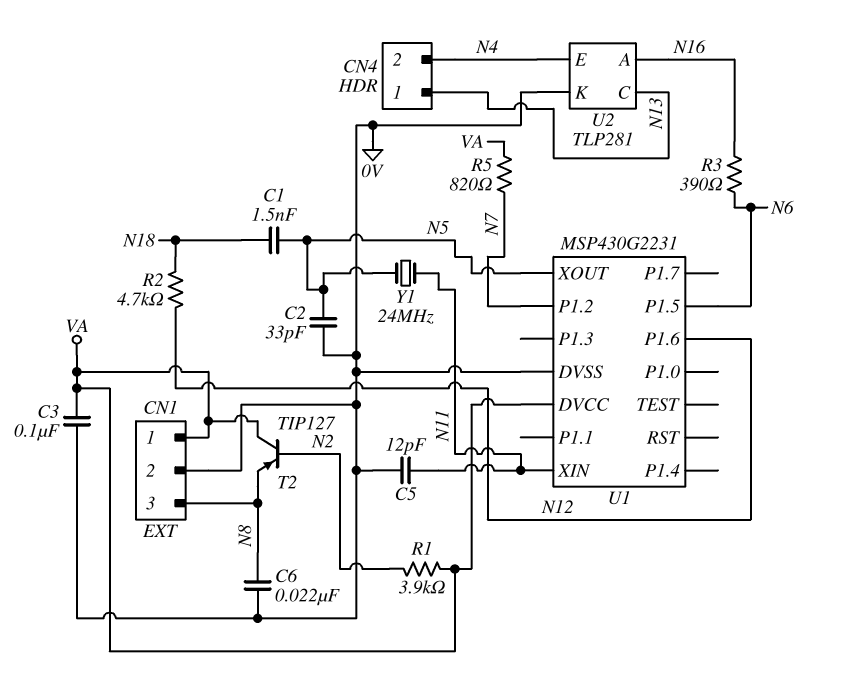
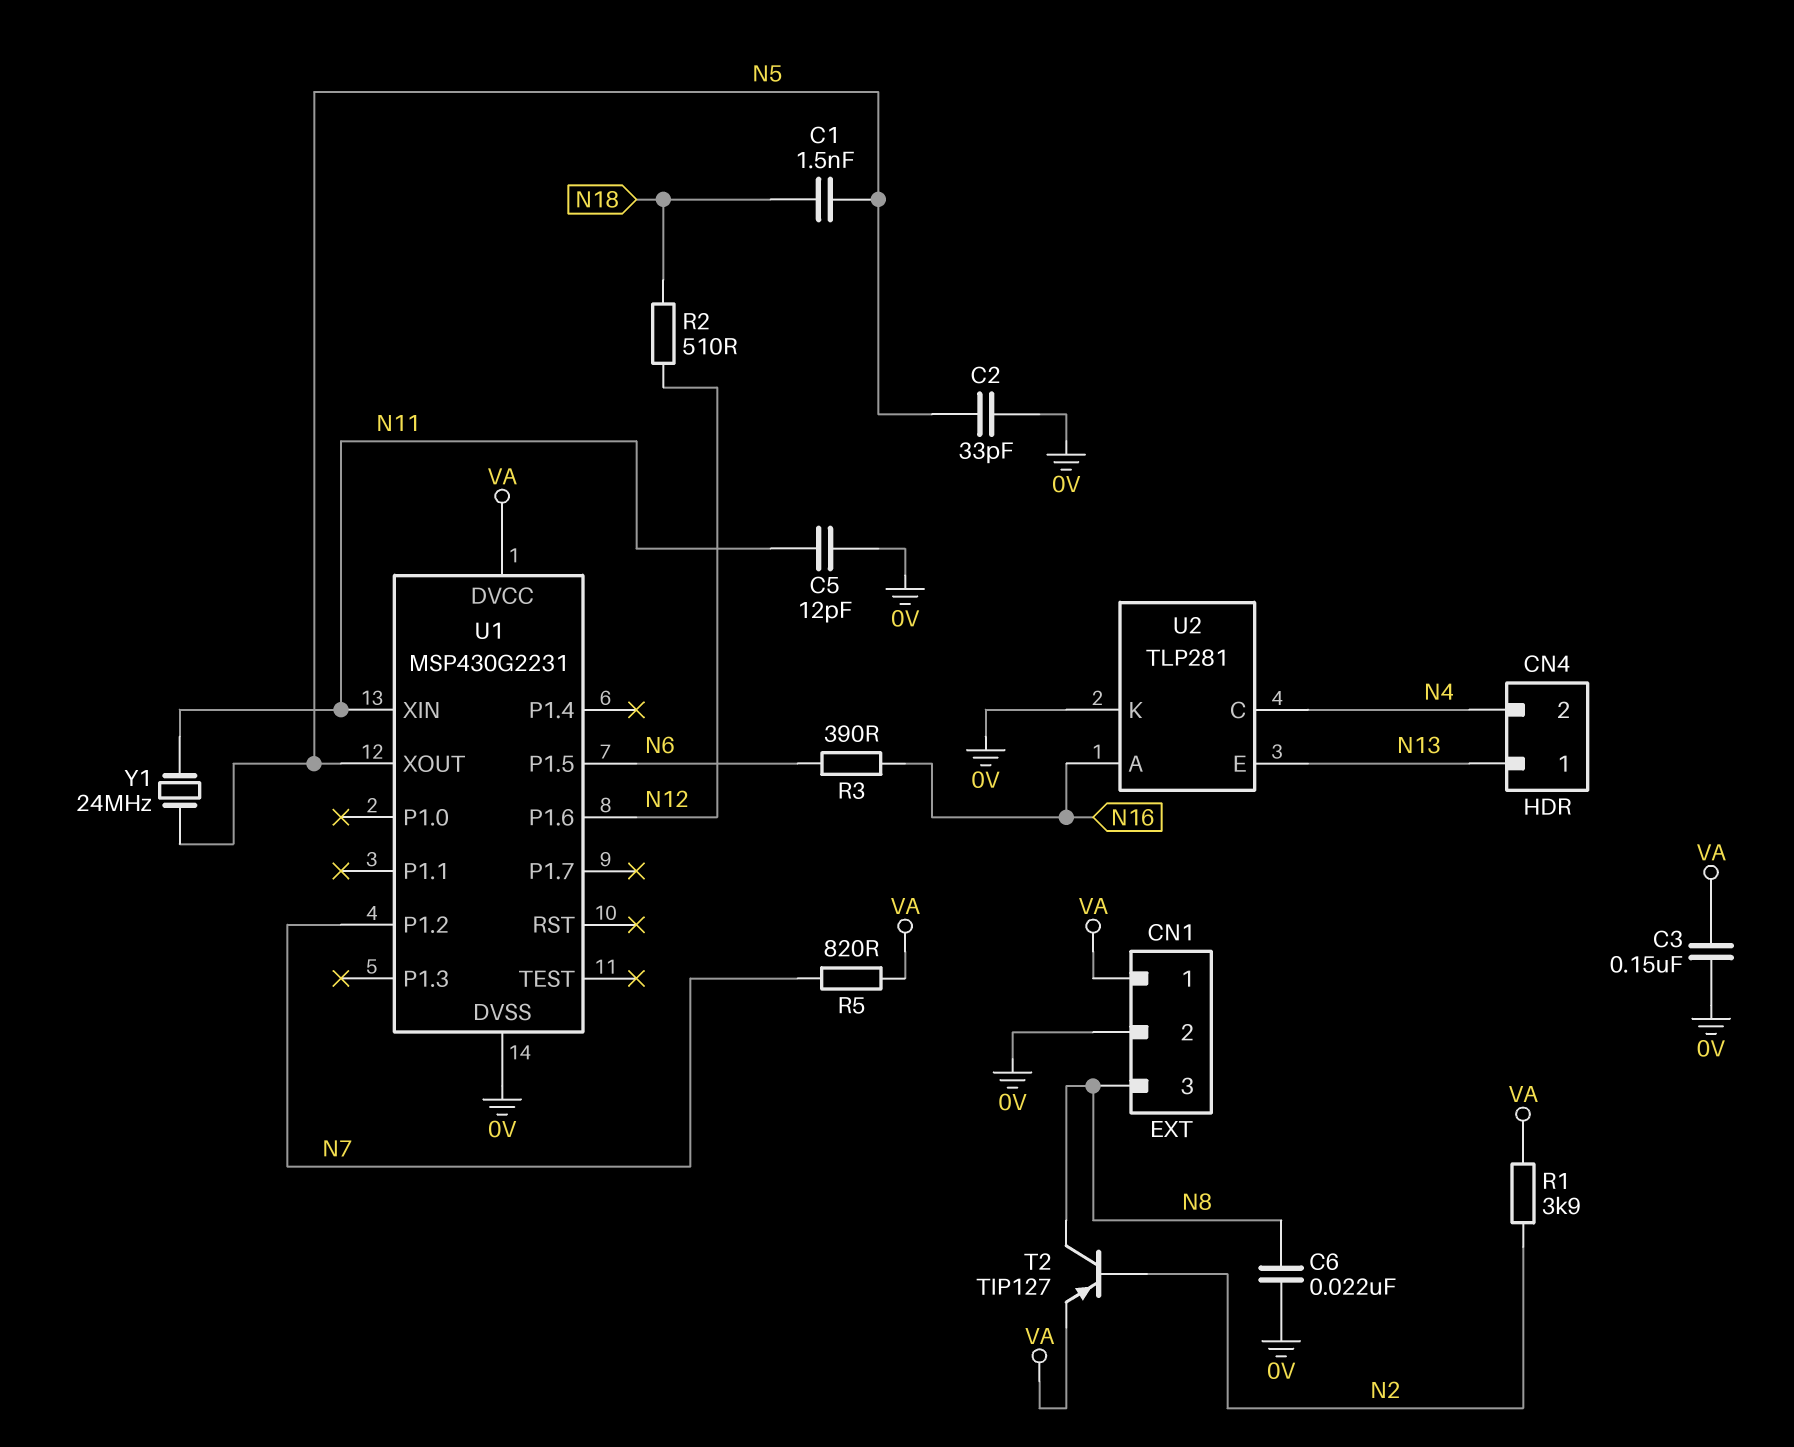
C3: 100nF (0V, VA) -> 150nF (0V, VA)
R2: 4.7k (N12, N18) -> 510 (N12, N18)
T2: PNP TIP127 (B N2, C VA, E N8) -> PNP TIP127 (B N2, C N8, E VA)
U2 pin C: N13 -> N4
U2 pin E: N4 -> N13

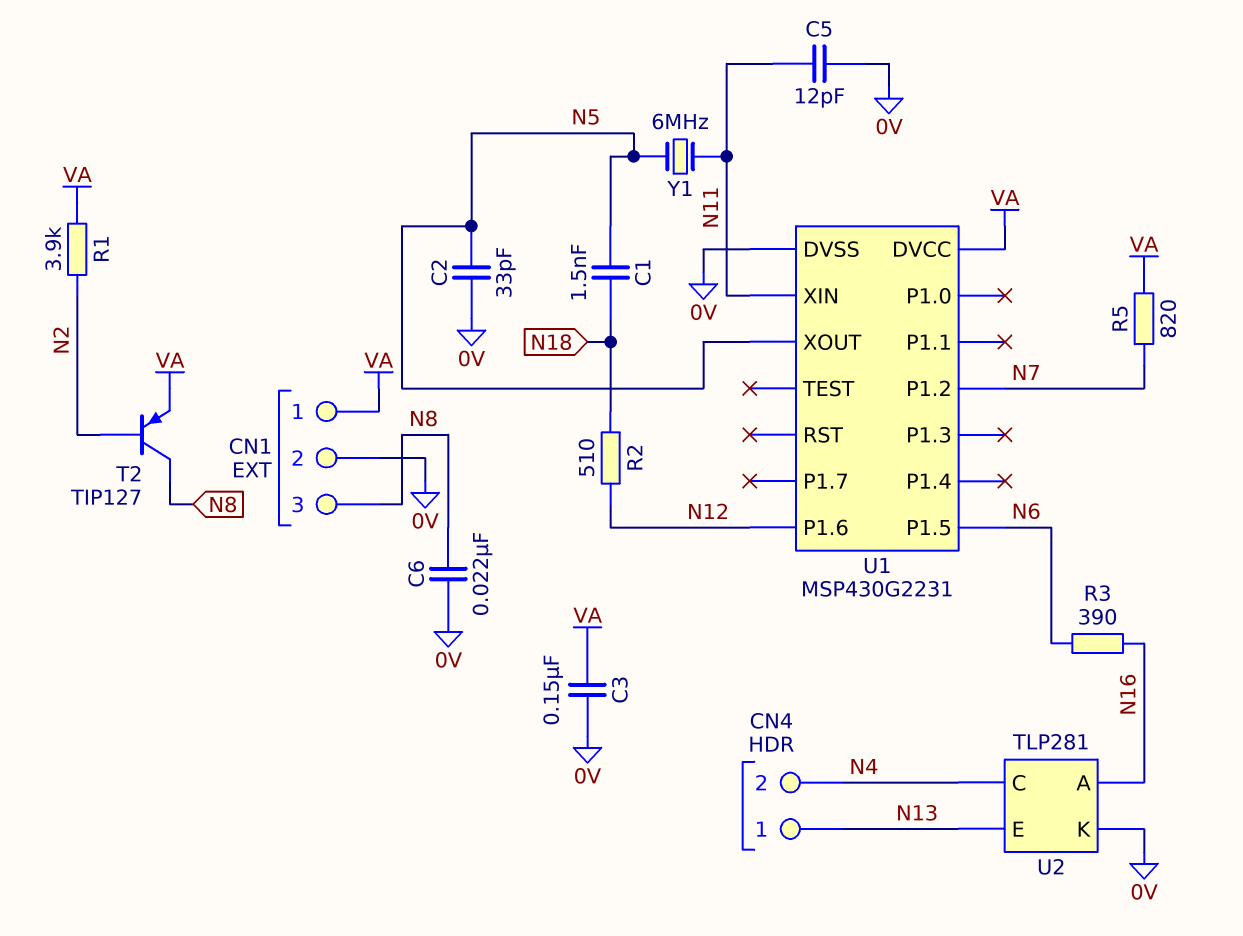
Y1: 24MHz (N5, N11) -> 6MHz (N5, N11)

